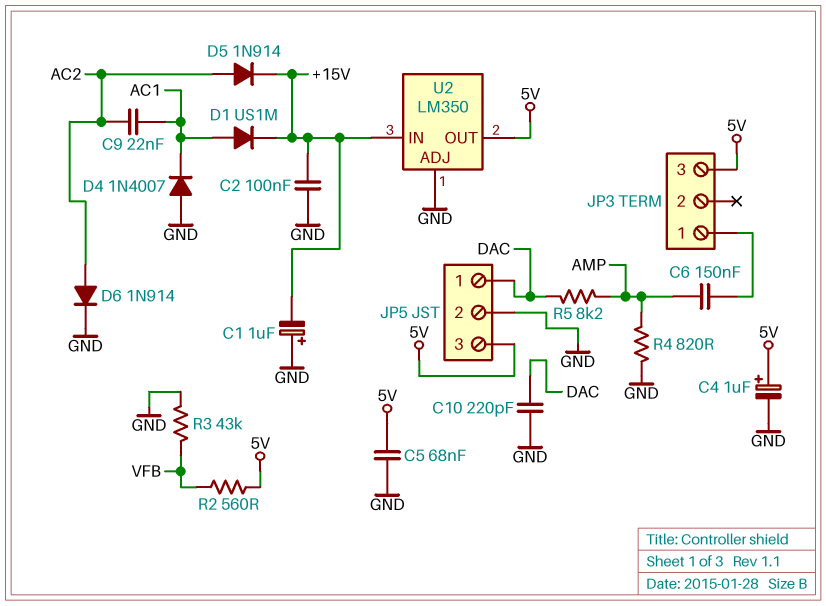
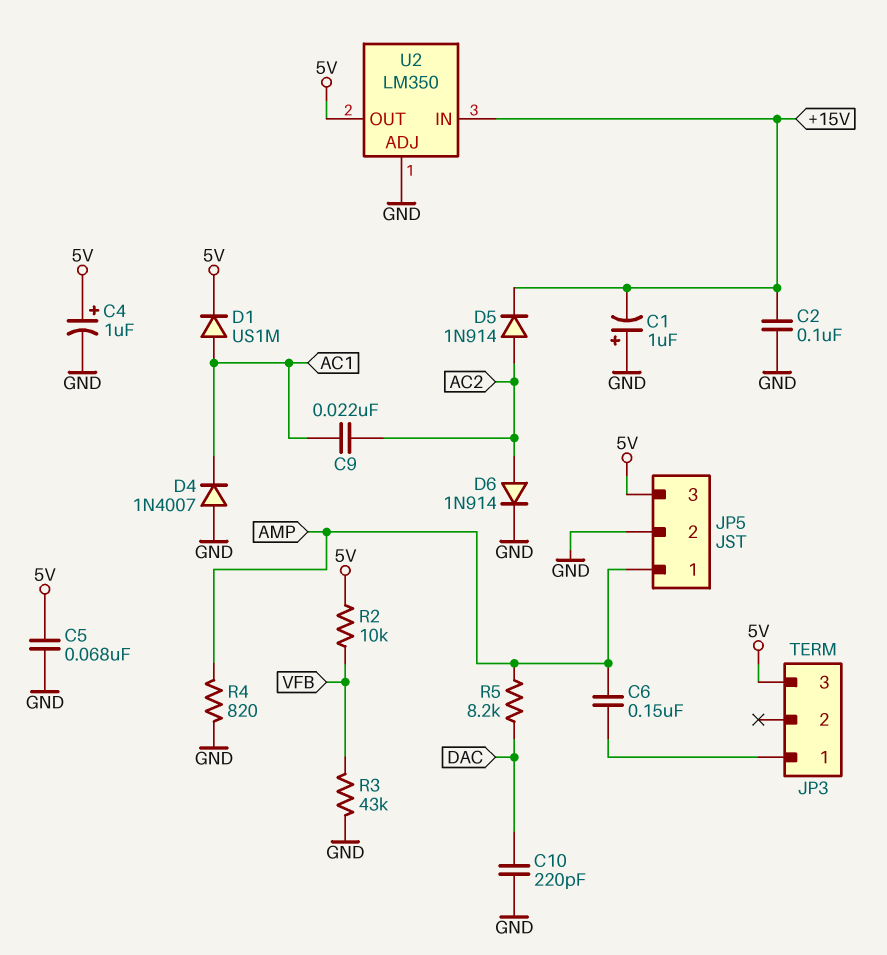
D1: diode US1M (A AC1, K +15V) -> diode US1M (A AC1, K 5V)
JP5 pin 1: DAC -> AMP
R2: 560 (5V, VFB) -> 10k (5V, VFB)

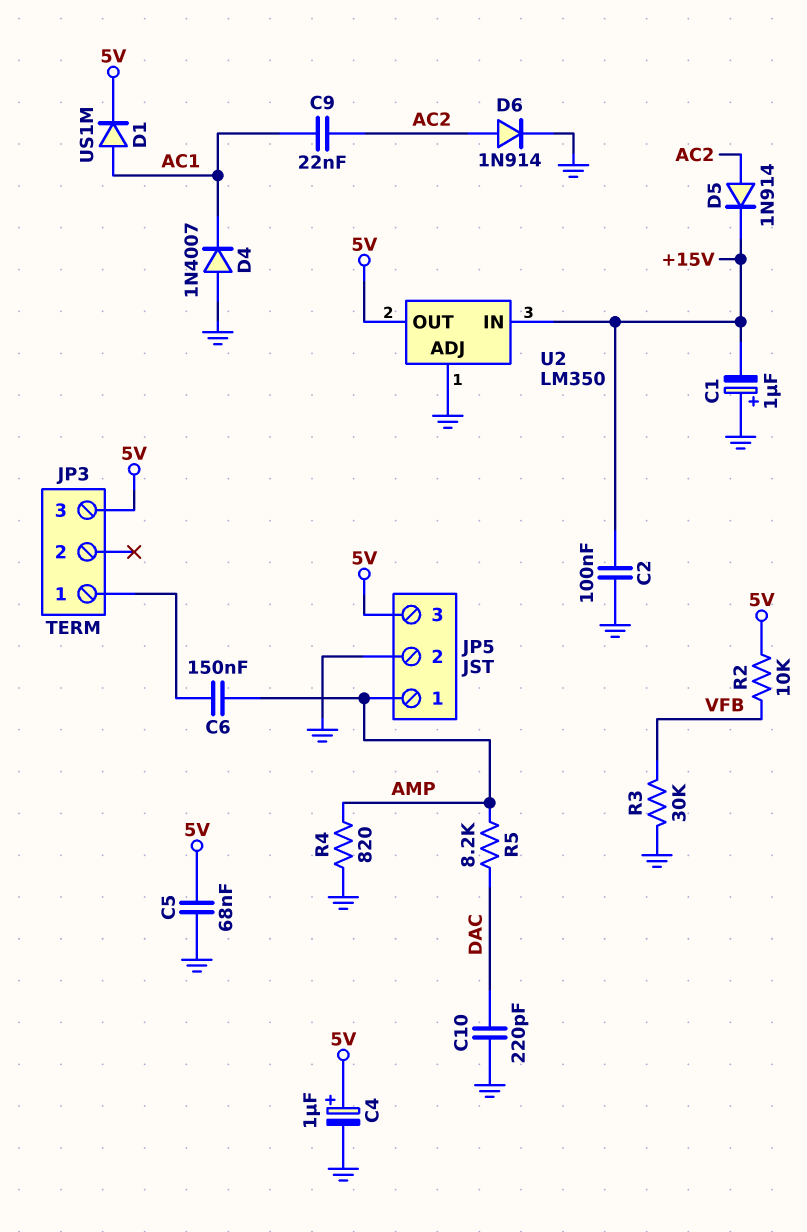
R3: 43k (GND, VFB) -> 30k (GND, VFB)

